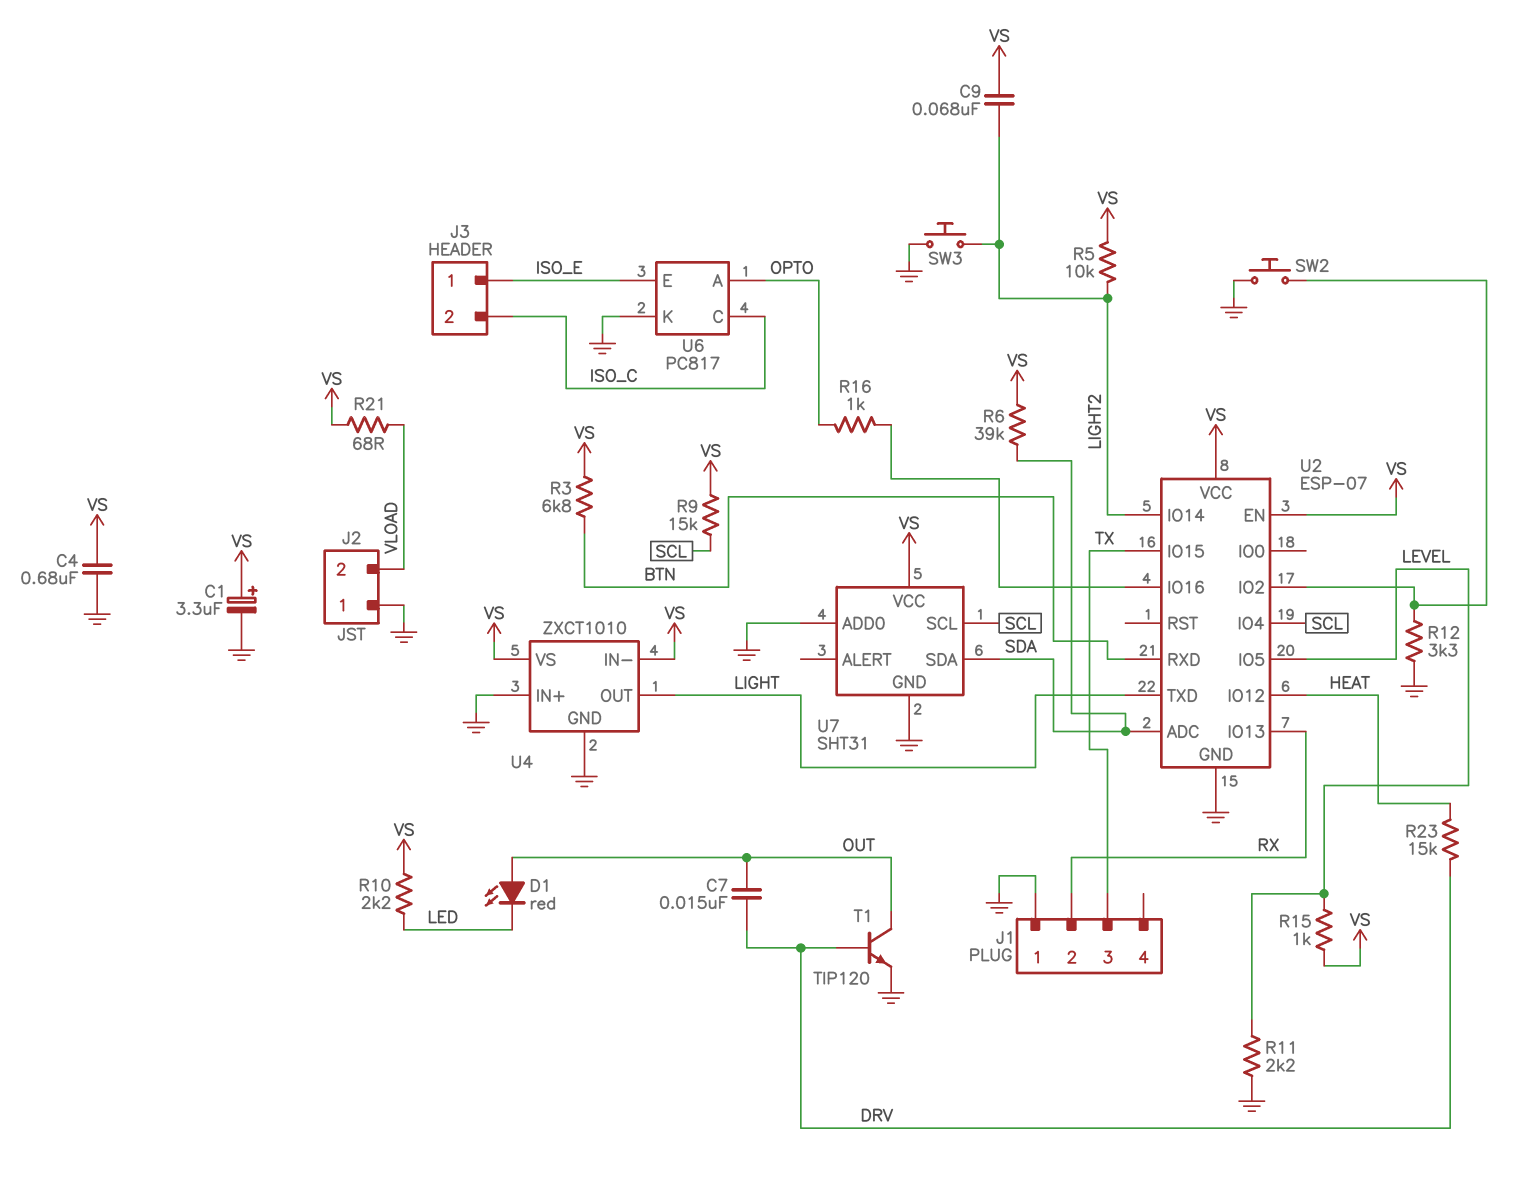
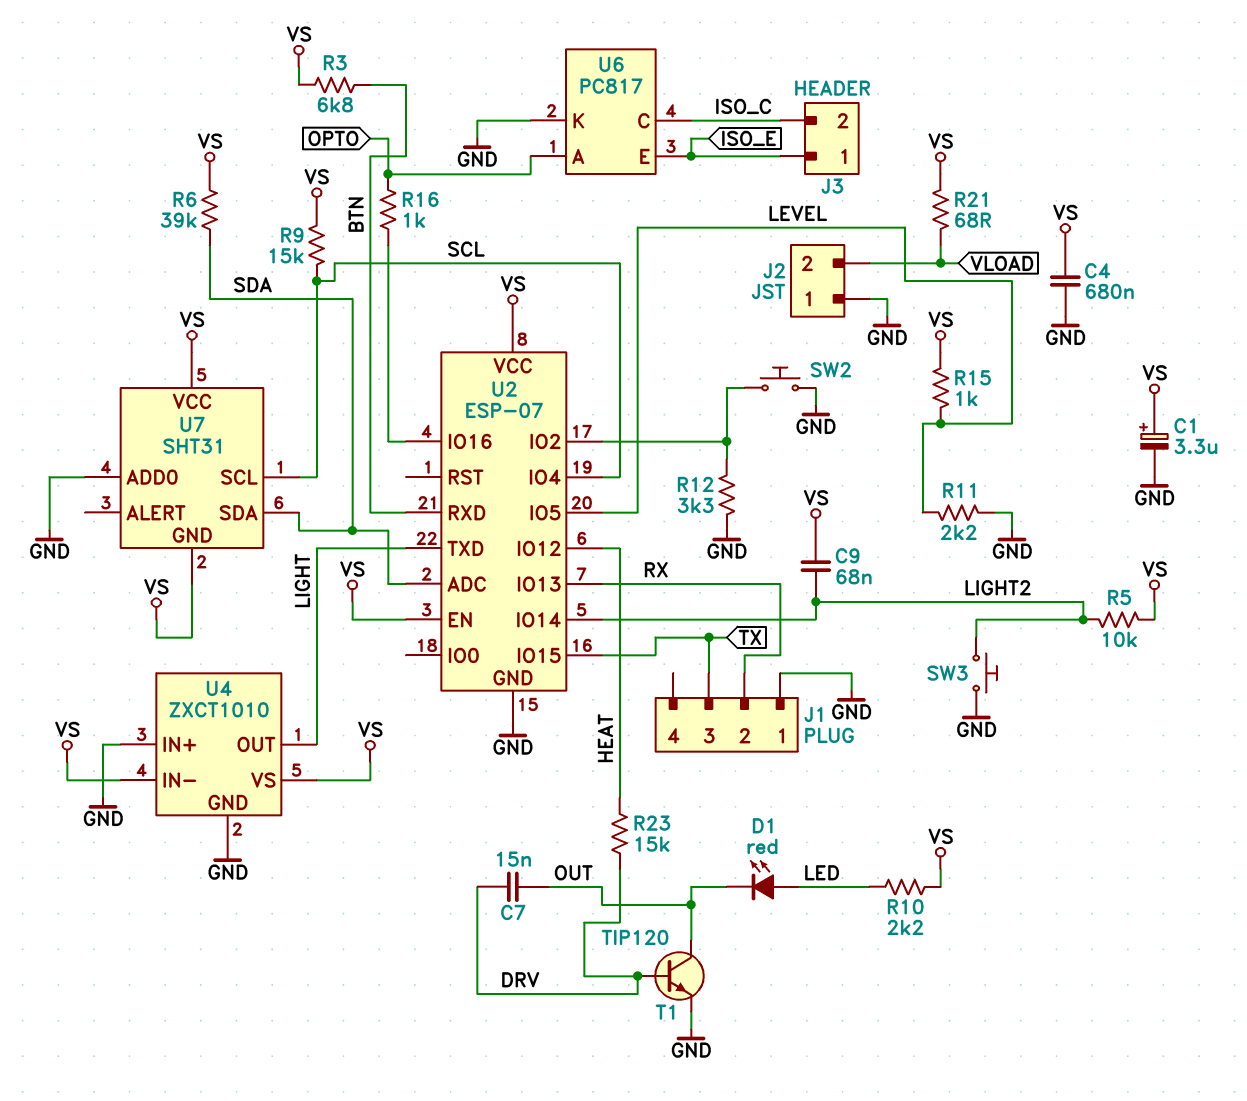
D1: LED red (A OUT, K LED) -> LED red (A LED, K OUT)
U7 pin GND: GND -> VS

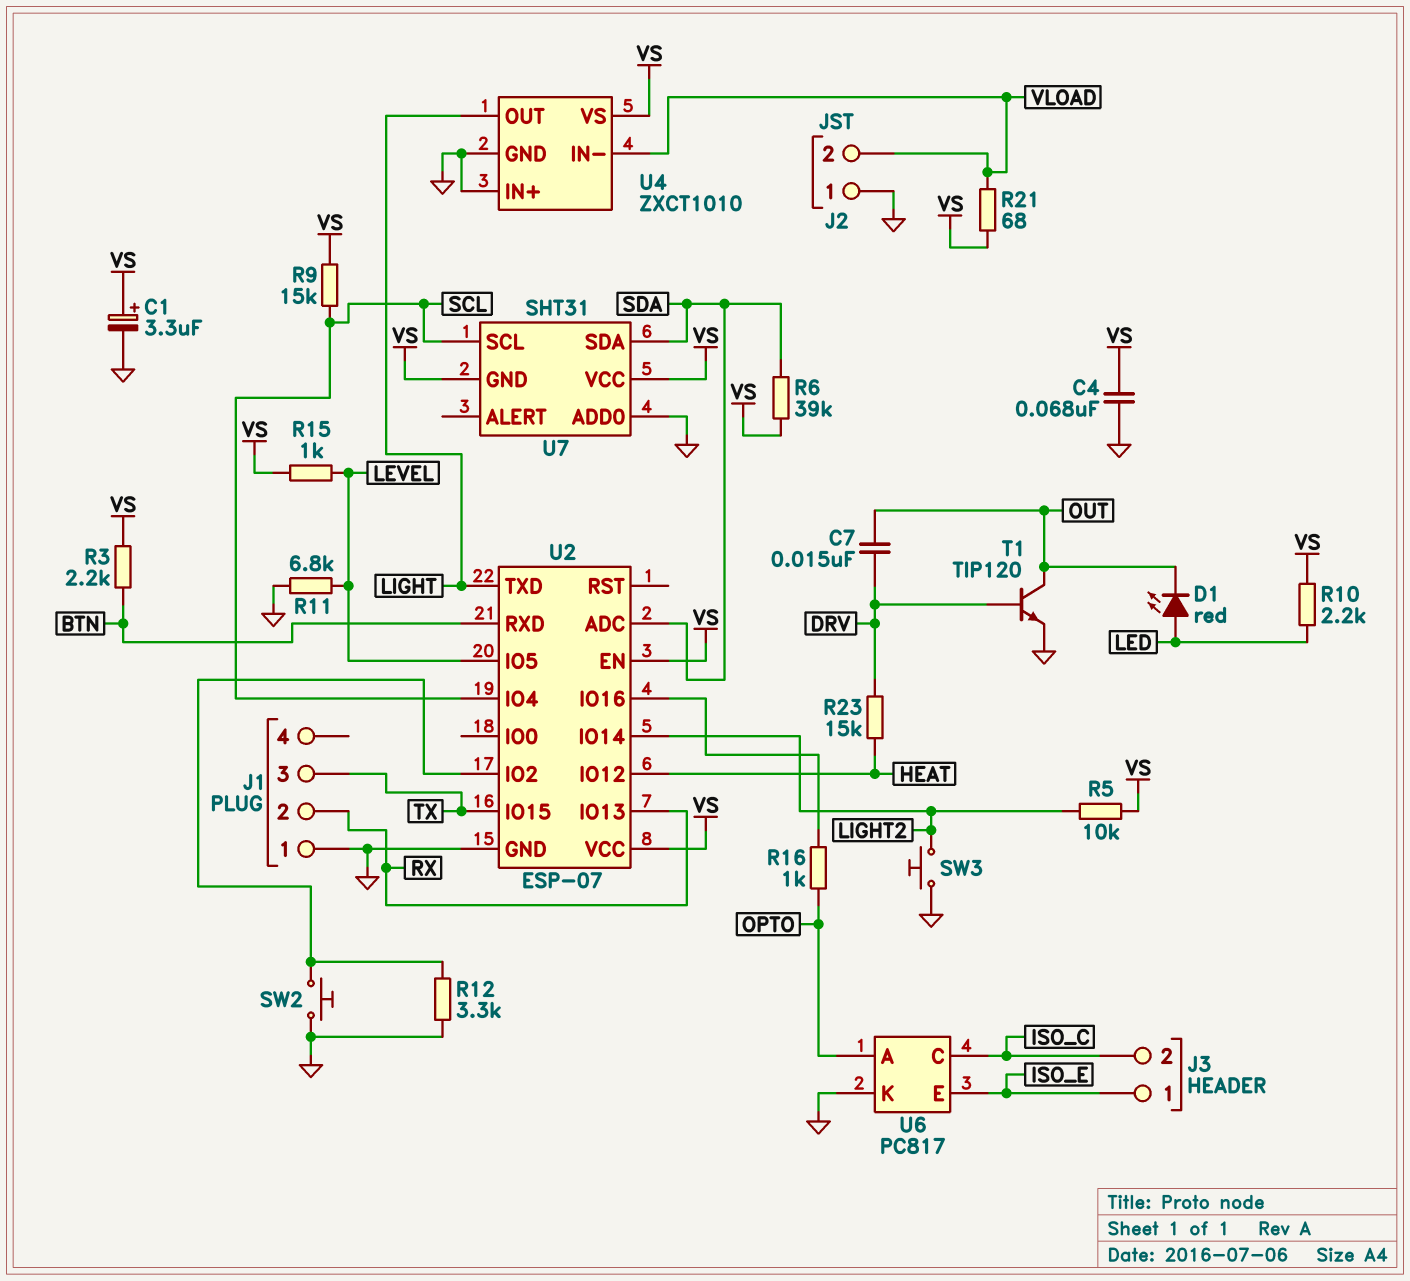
C4: 680nF (GND, VS) -> 68nF (GND, VS)
C9: 68nF (LIGHT2, VS) -> none
R3: 6.8k (BTN, VS) -> 2.2k (BTN, VS)
R11: 2.2k (GND, LEVEL) -> 6.8k (GND, LEVEL)
U4 pin IN-: VS -> VLOAD

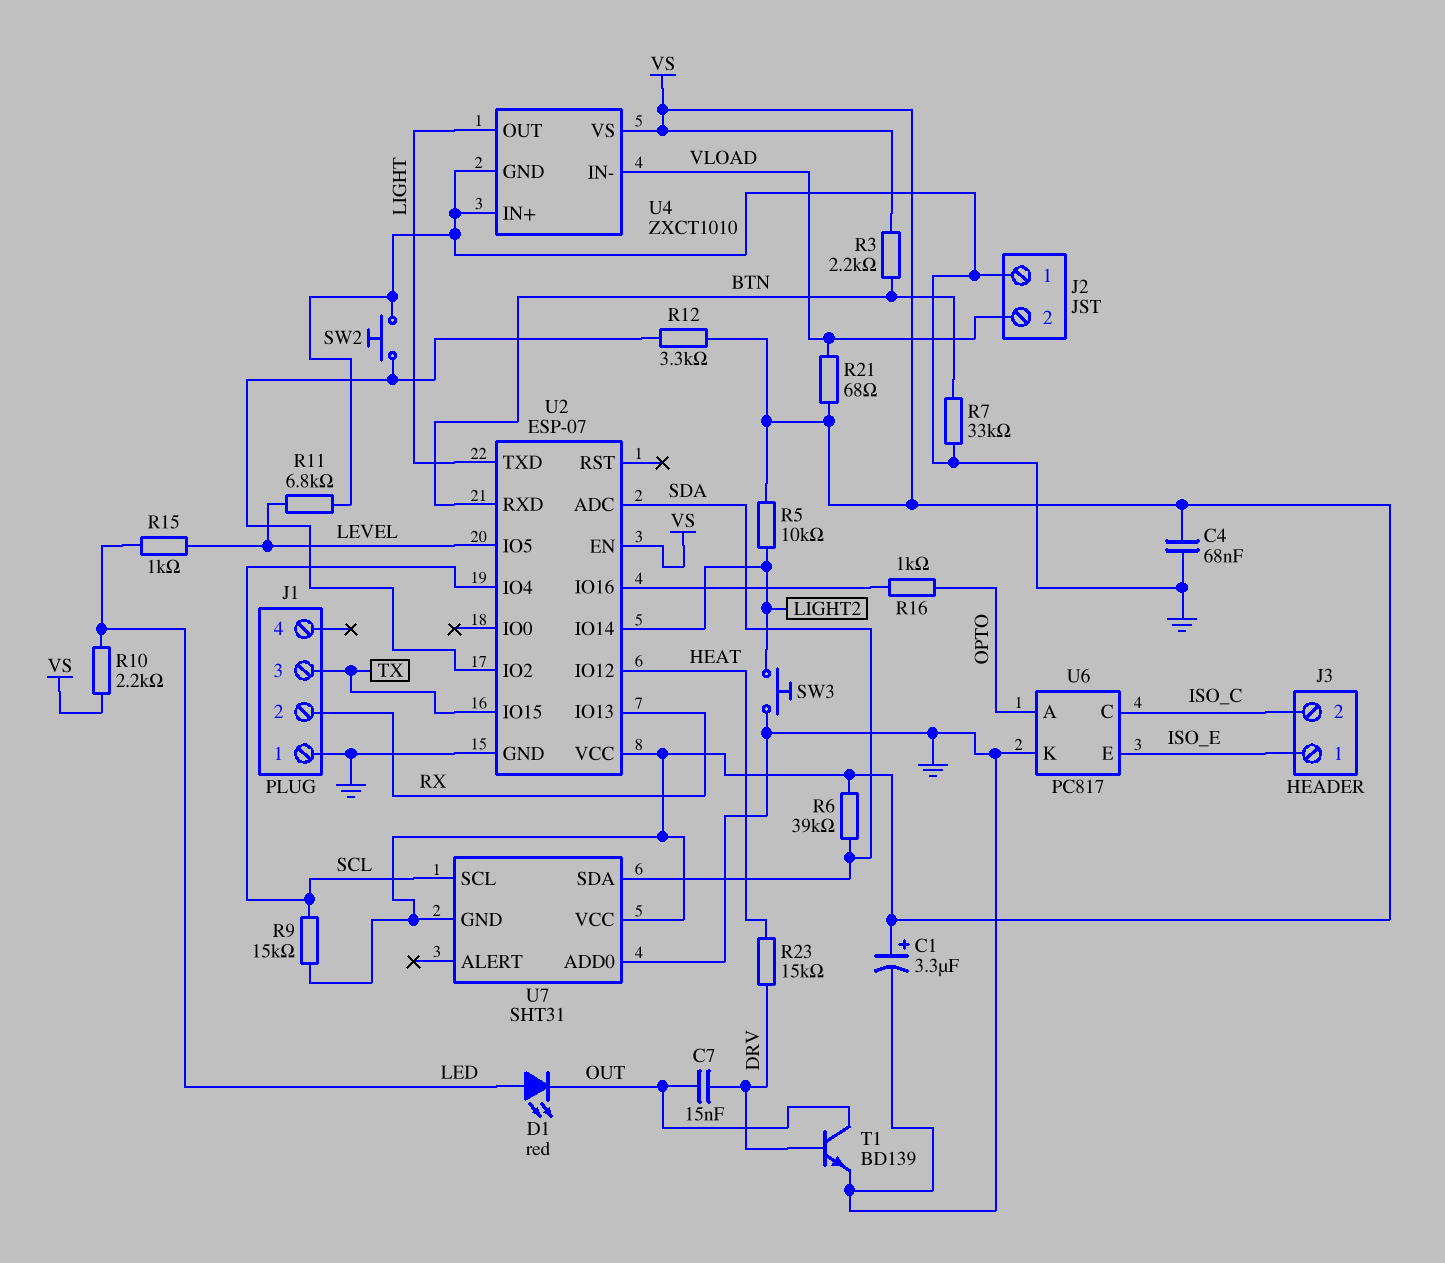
R7: none -> 33k (BTN, GND)
R12: 3.3k (GND, U2/IO2) -> 3.3k (U2/IO2, VS)
R15: 1k (LEVEL, VS) -> 1k (LED, LEVEL)
T1: NPN TIP120 (B DRV, C OUT, E GND) -> NPN BD139 (B DRV, C OUT, E GND)

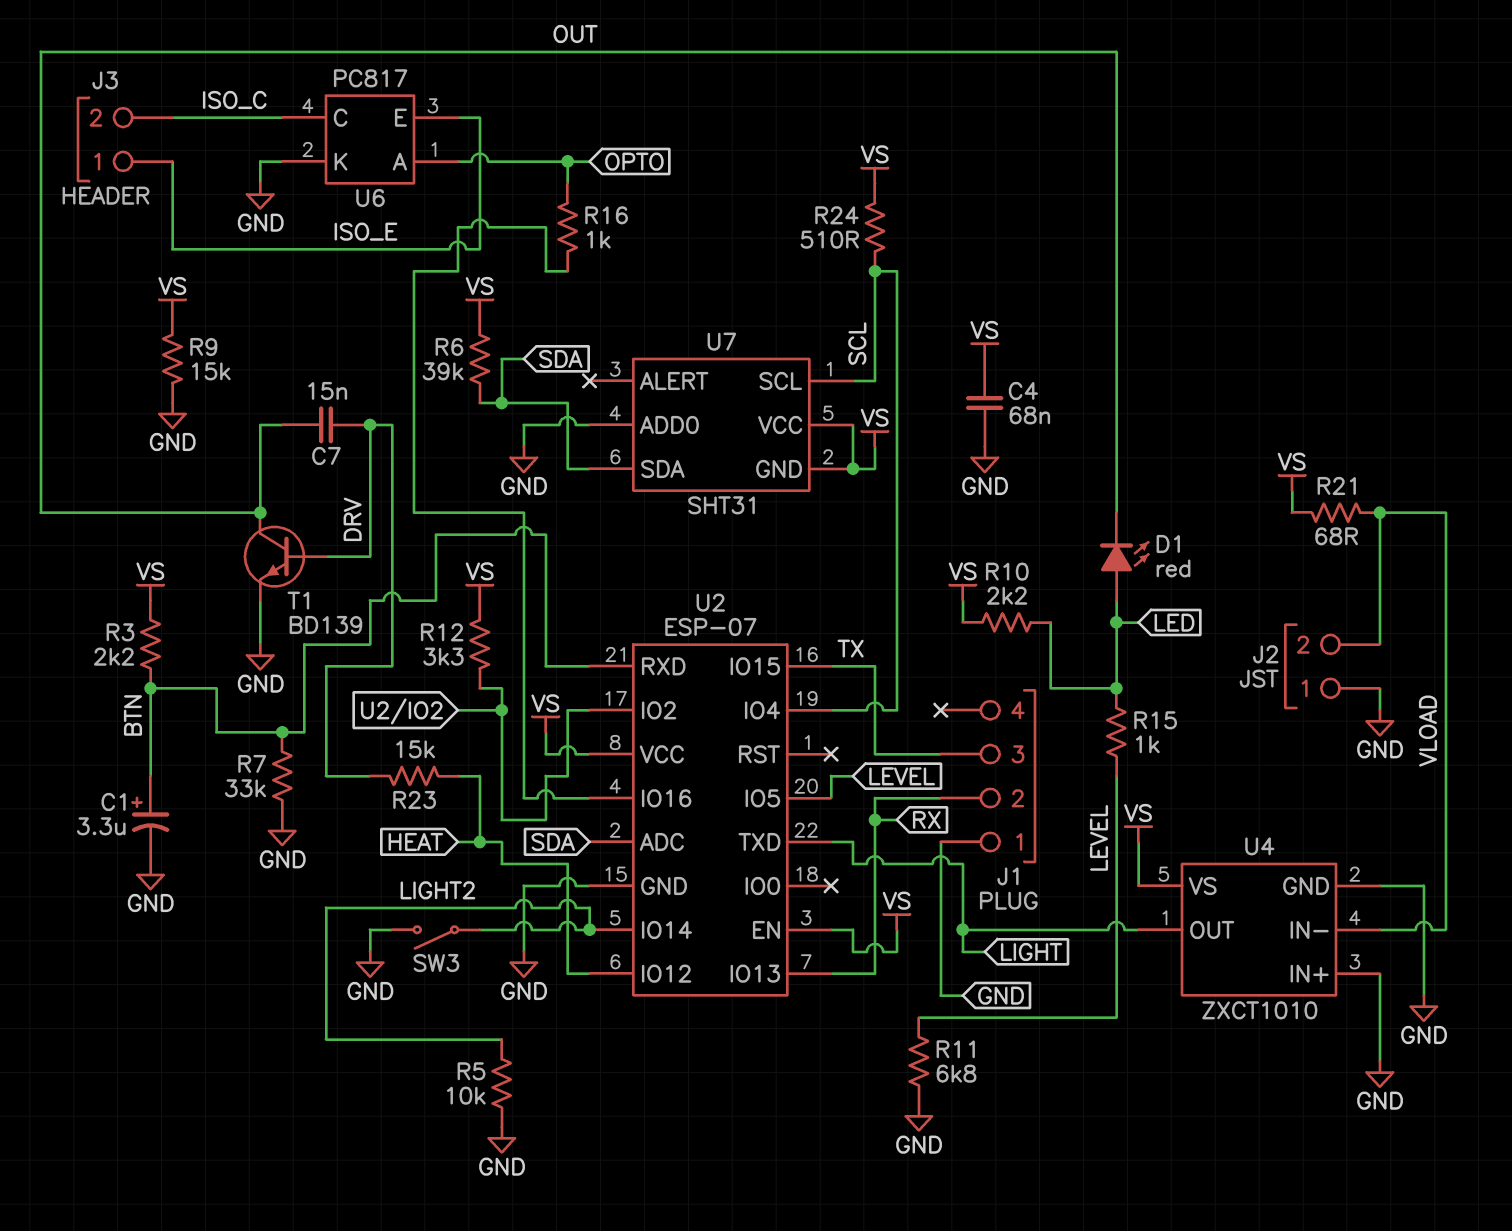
C1: 3.3uF (plus VS, minus GND) -> 3.3uF (plus BTN, minus GND)
R5: 10k (LIGHT2, VS) -> 10k (GND, LIGHT2)
R9: 15k (SCL, VS) -> 15k (GND, VS)
R24: none -> 510 (SCL, VS)
SW2: button (GND, U2/IO2) -> none
SW3: button (GND, LIGHT2) -> switch (GND, LIGHT2)

